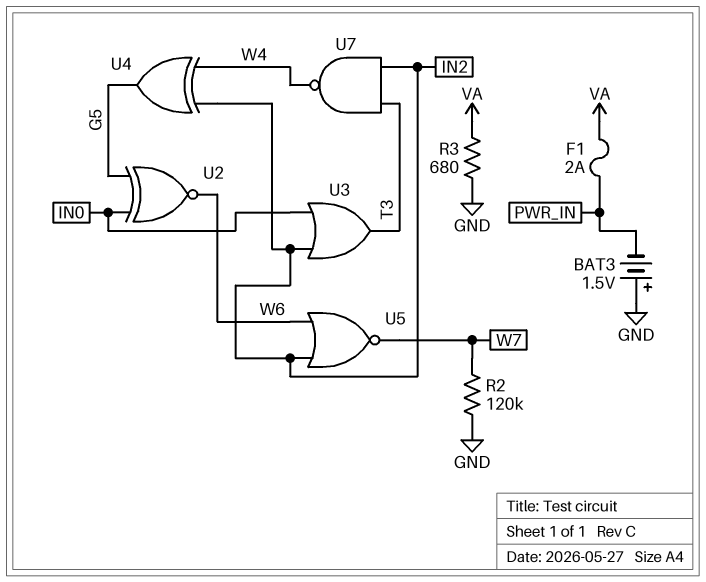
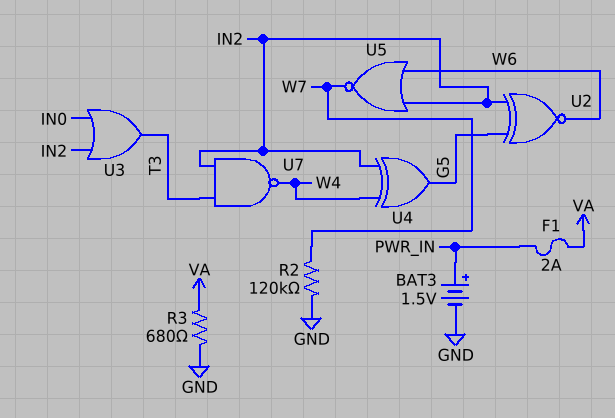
BAT3: 1.5V (plus GND, minus PWR_IN) -> 1.5V (plus PWR_IN, minus GND)
U2: XNOR (in G5, in IN0, out W6) -> XNOR (in G5, in IN2, out W6)

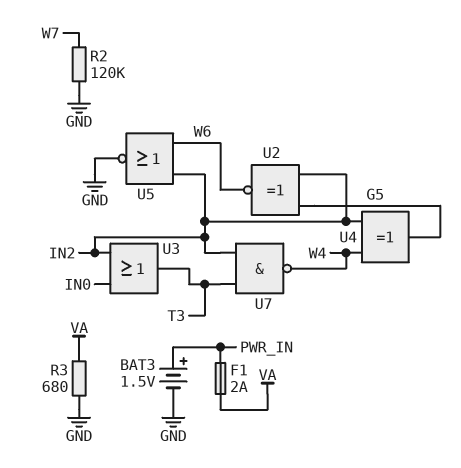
U5: NOR (in IN2, in W6, out W7) -> NOR (in IN2, in W6, out GND)

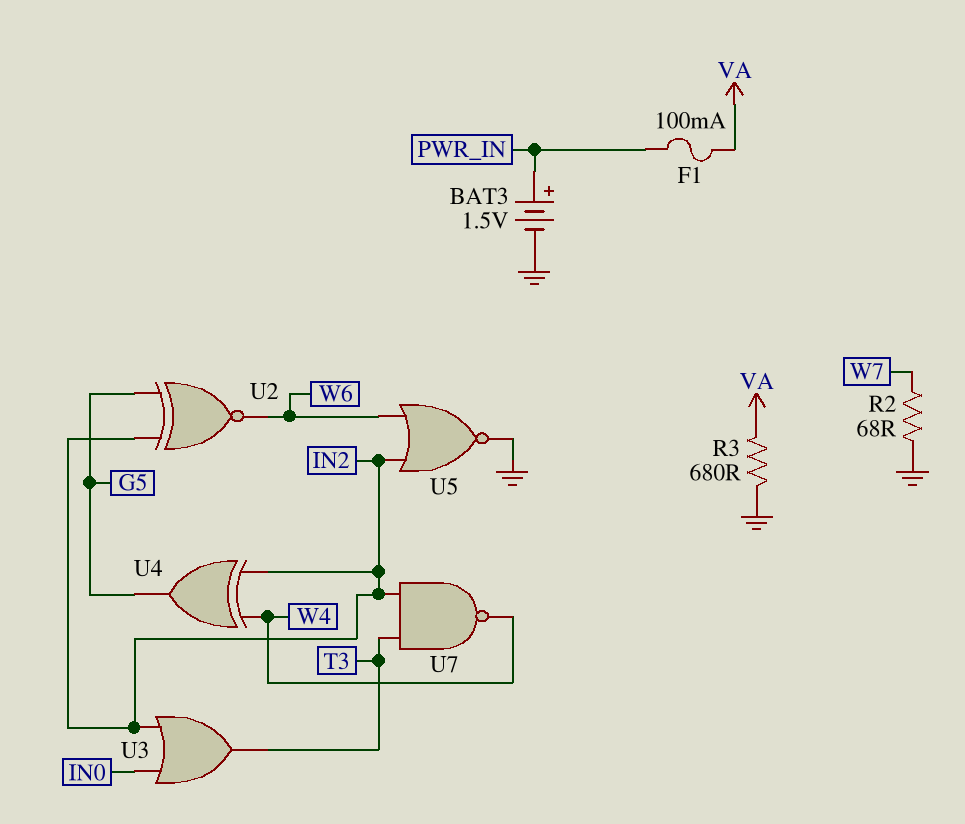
F1: 2A (PWR_IN, VA) -> 100mA (PWR_IN, VA)
R2: 120k (GND, W7) -> 68 (GND, W7)

